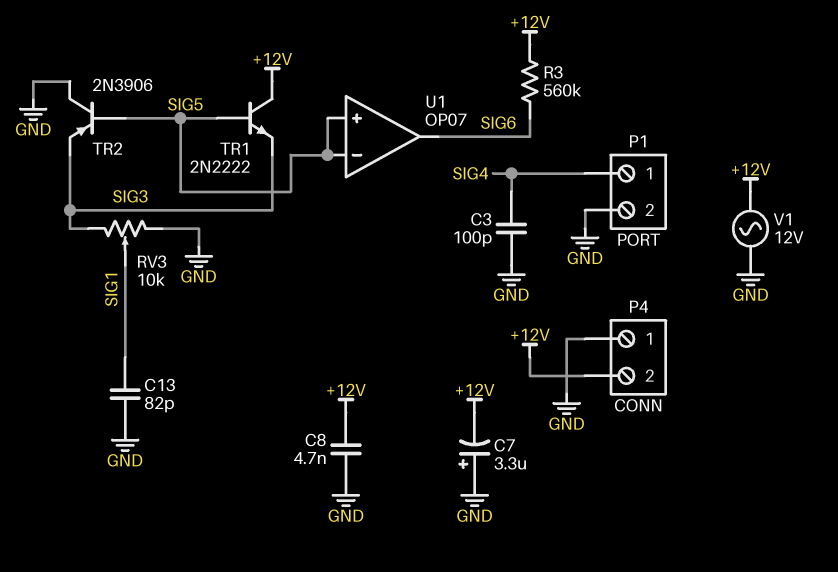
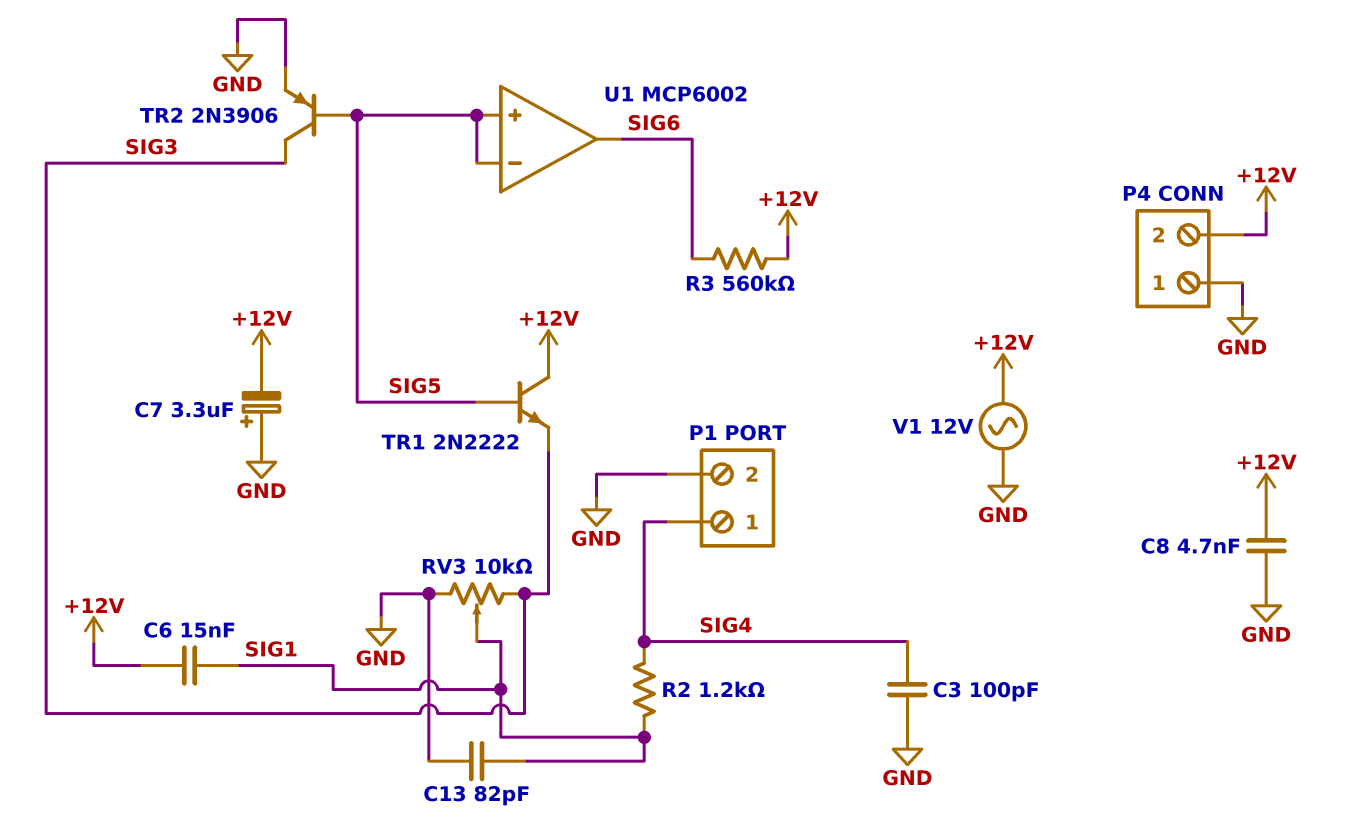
C6: none -> 15nF (+12V, SIG1)
R2: none -> 1.2k (SIG1, SIG4)
TR2: PNP 2N3906 (B SIG5, C GND, E SIG3) -> PNP 2N3906 (B SIG5, C SIG3, E GND)
U1: OP07 -> MCP6002

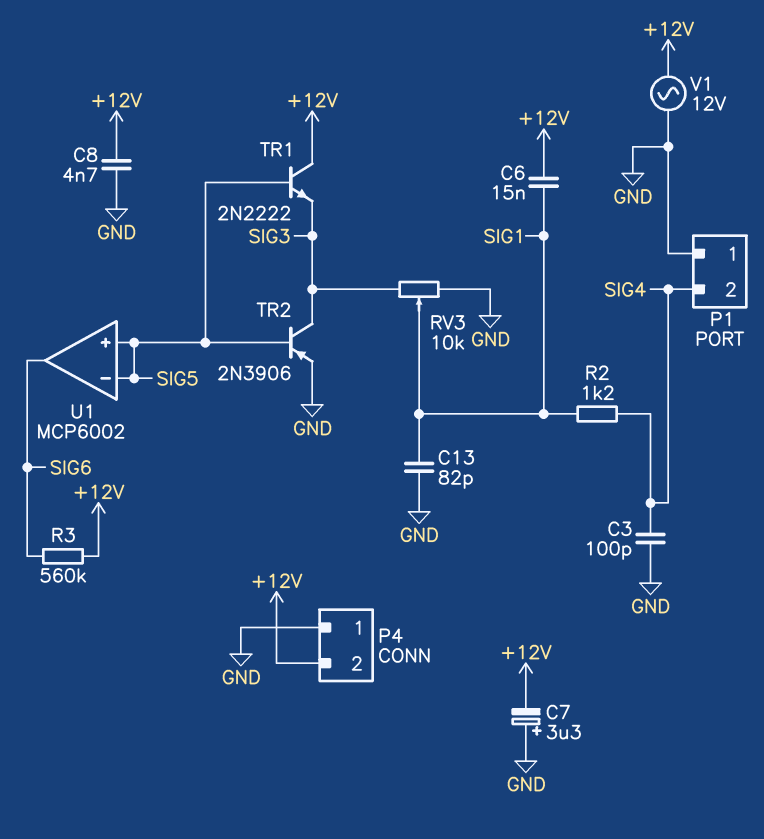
P1 pin 1: SIG4 -> GND
P1 pin 2: GND -> SIG4

